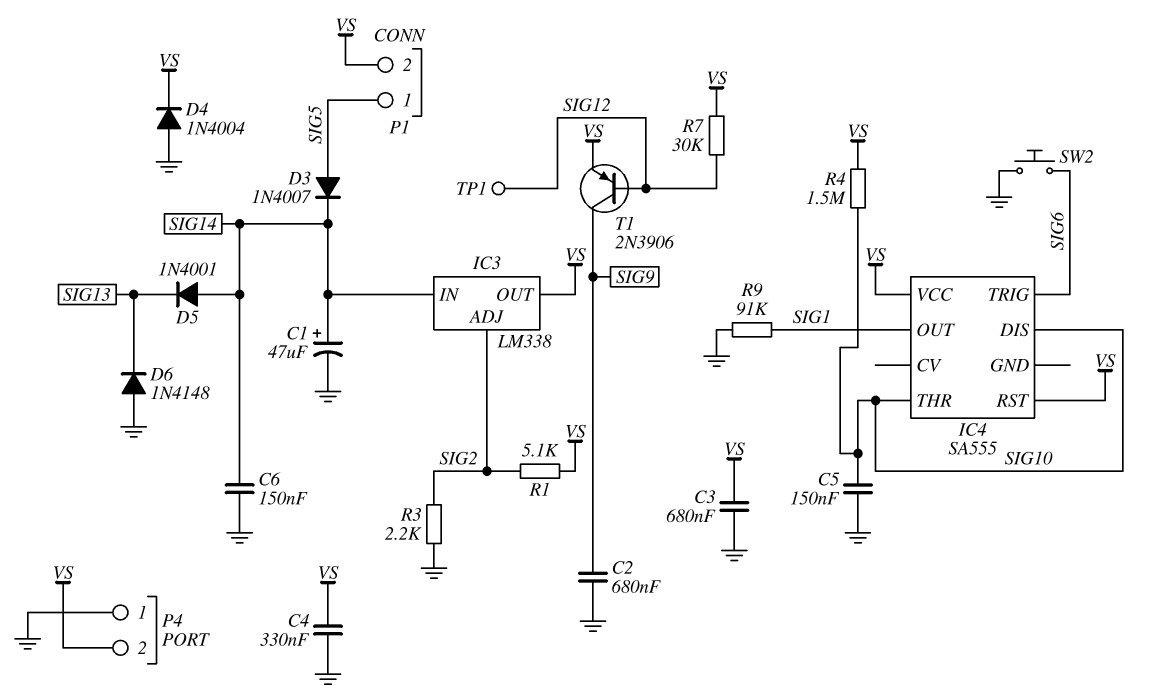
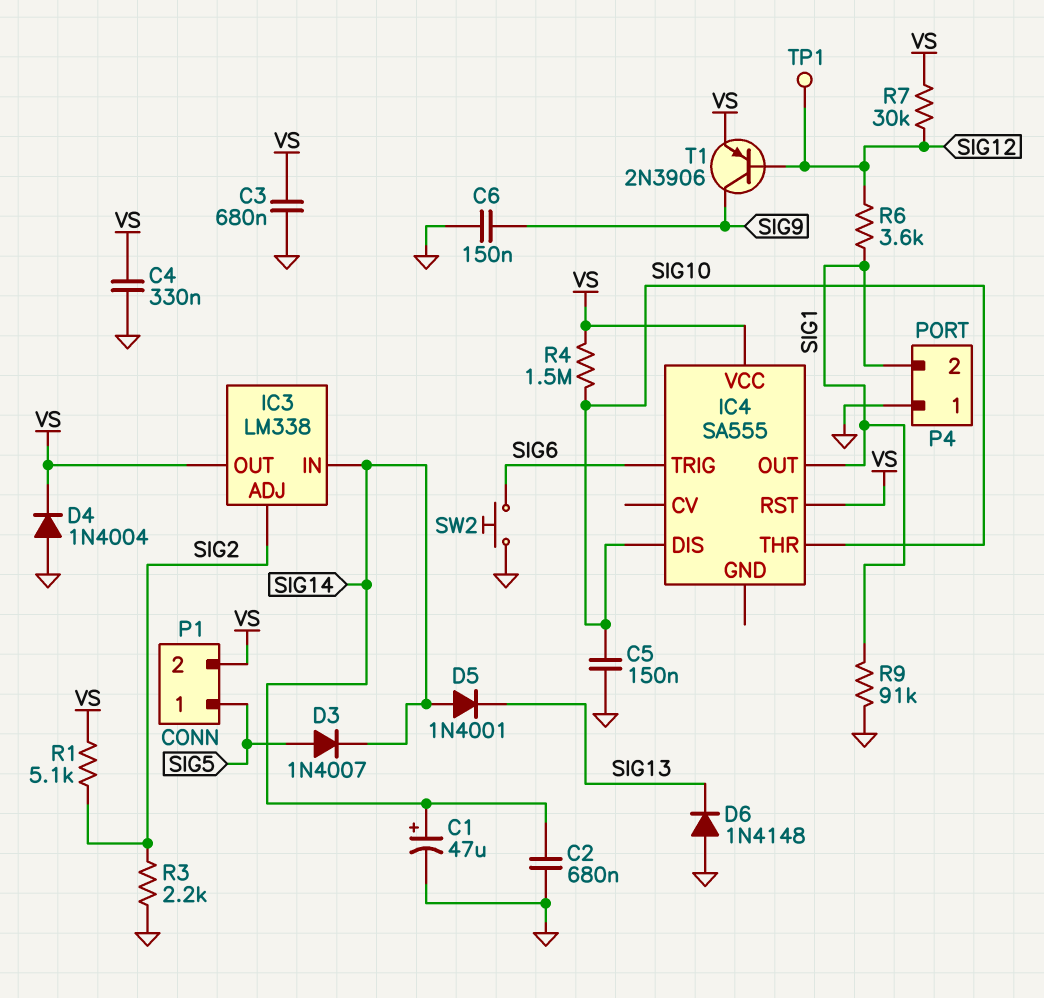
C2: 680nF (GND, SIG9) -> 680nF (GND, SIG14)
C6: 150nF (GND, SIG14) -> 150nF (GND, SIG9)
P4 pin 2: VS -> SIG1
R6: none -> 3.6k (SIG1, SIG12)

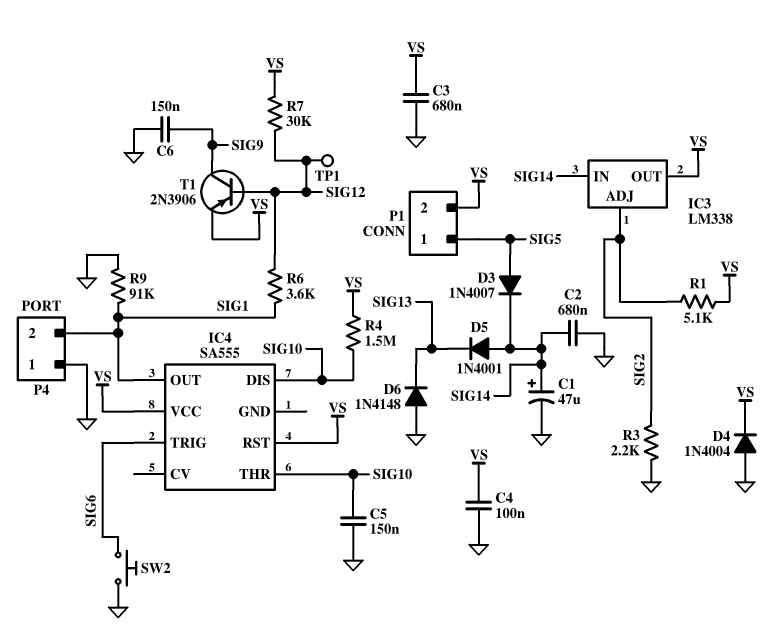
C4: 330nF (GND, VS) -> 100nF (GND, VS)

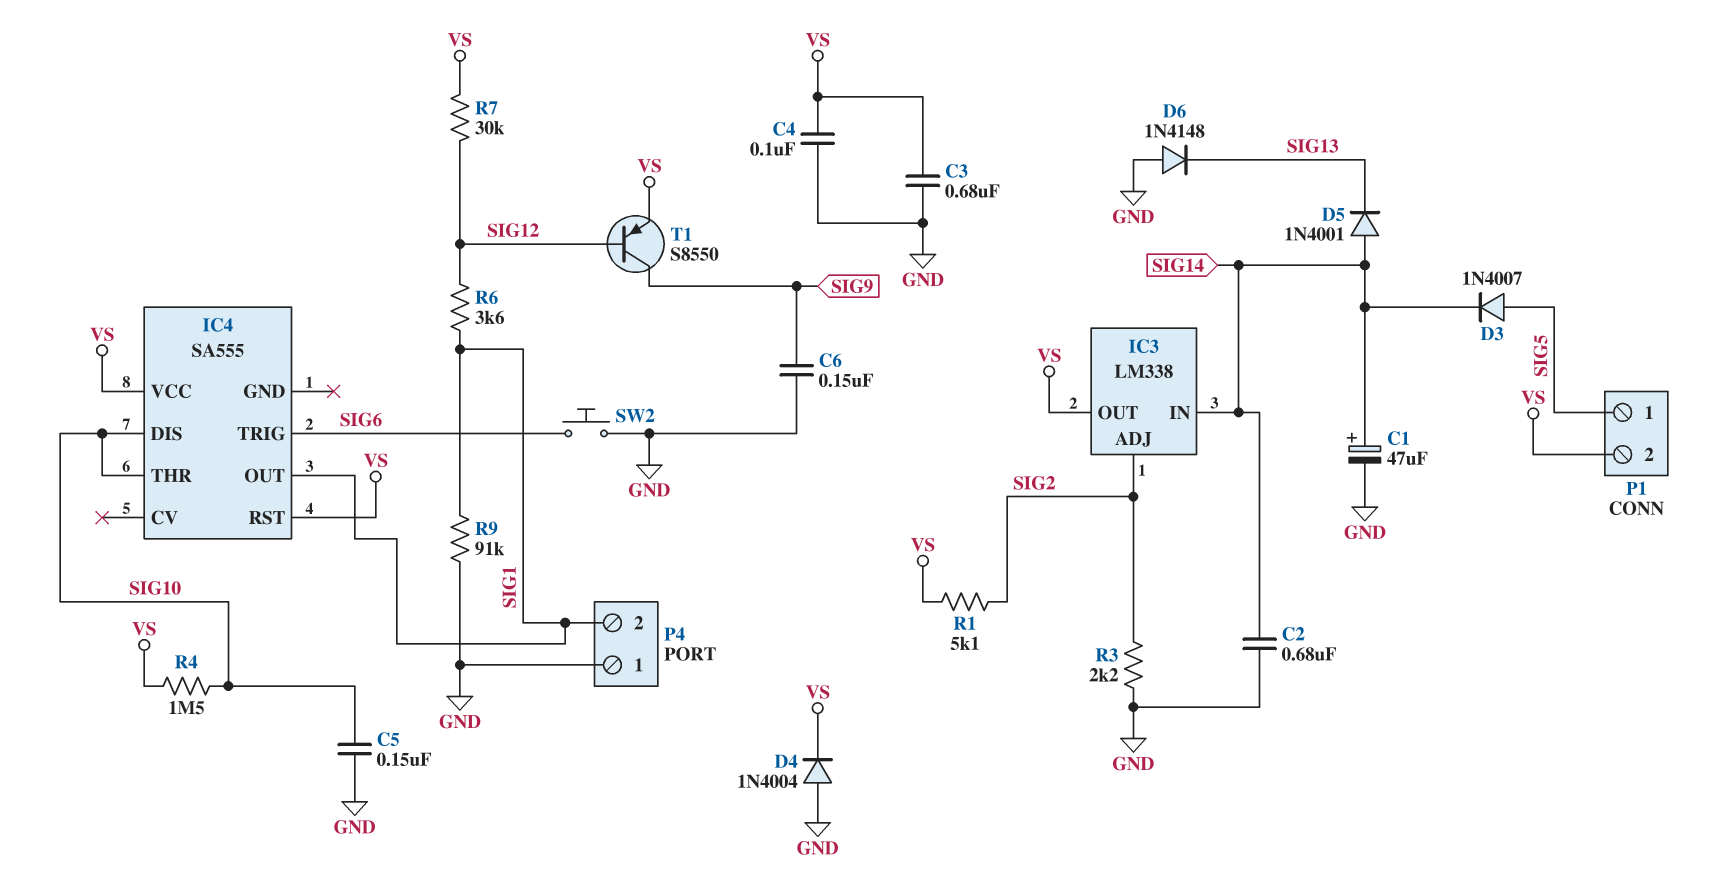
T1: PNP 2N3906 (B SIG12, C SIG9, E VS) -> PNP S8550 (B SIG12, C SIG9, E VS)
TP1: test point (SIG12) -> none

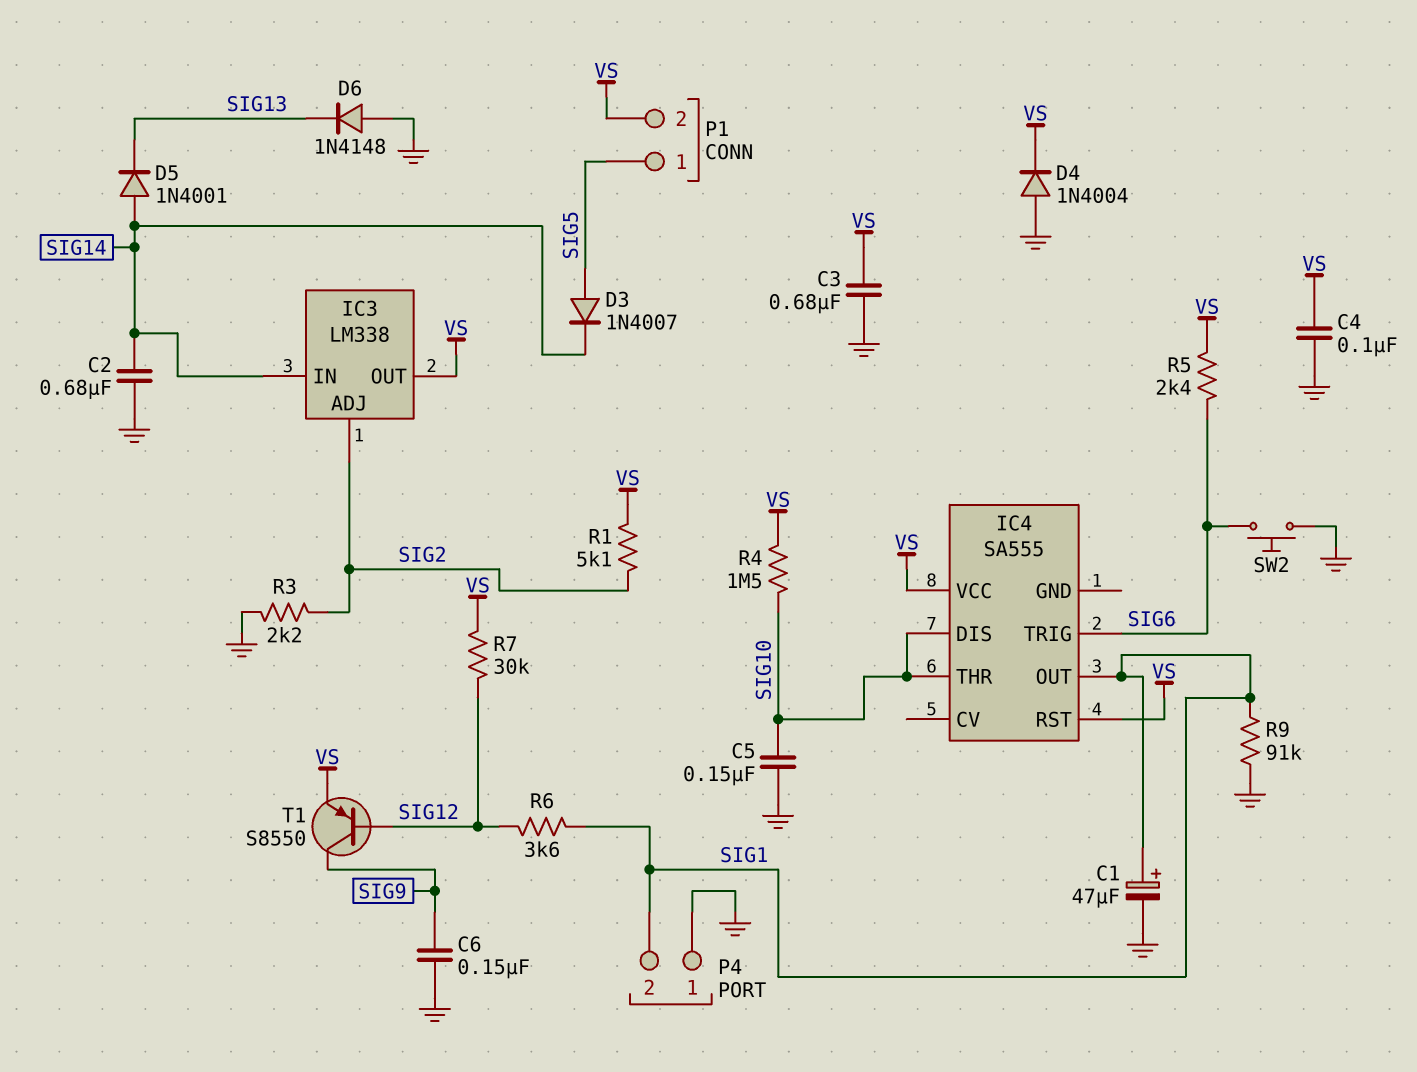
C1: 47uF (plus SIG14, minus GND) -> 47uF (plus SIG1, minus GND)
R5: none -> 2.4k (SIG6, VS)

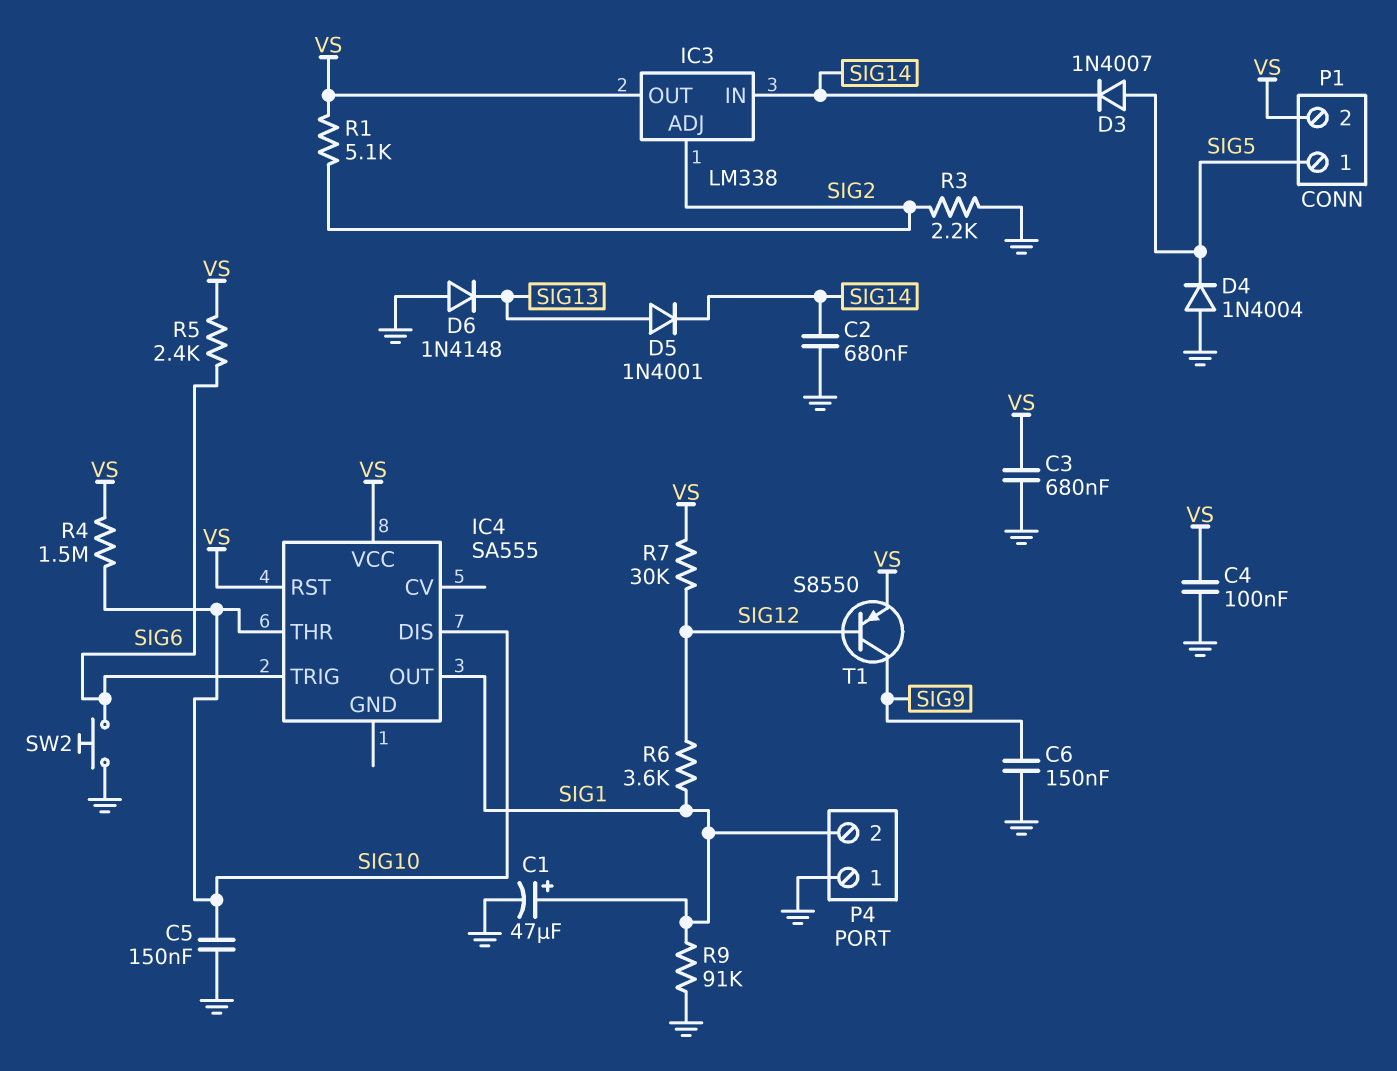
D4: diode 1N4004 (A GND, K VS) -> diode 1N4004 (A GND, K SIG5)
D5: diode 1N4001 (A SIG14, K SIG13) -> diode 1N4001 (A SIG13, K SIG14)

